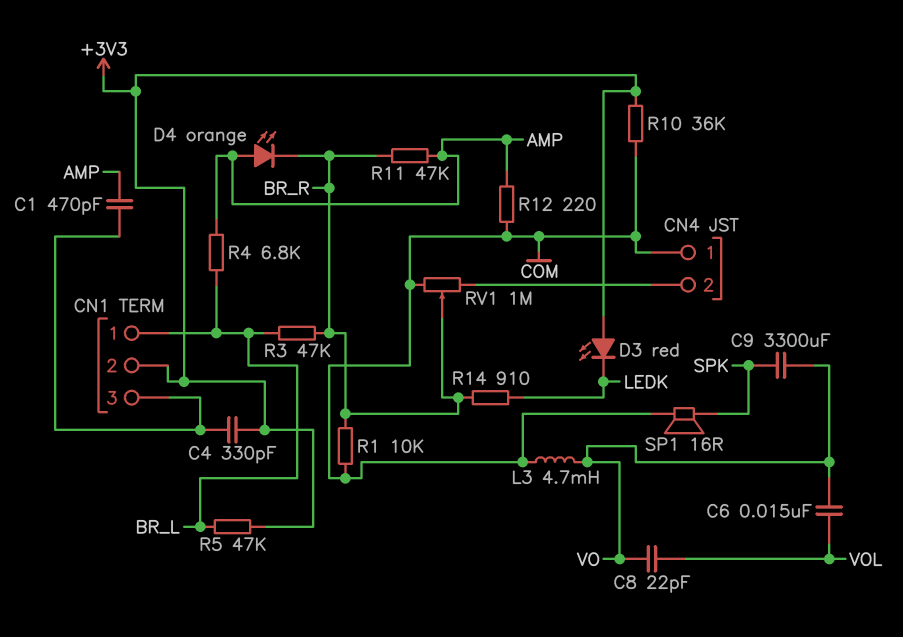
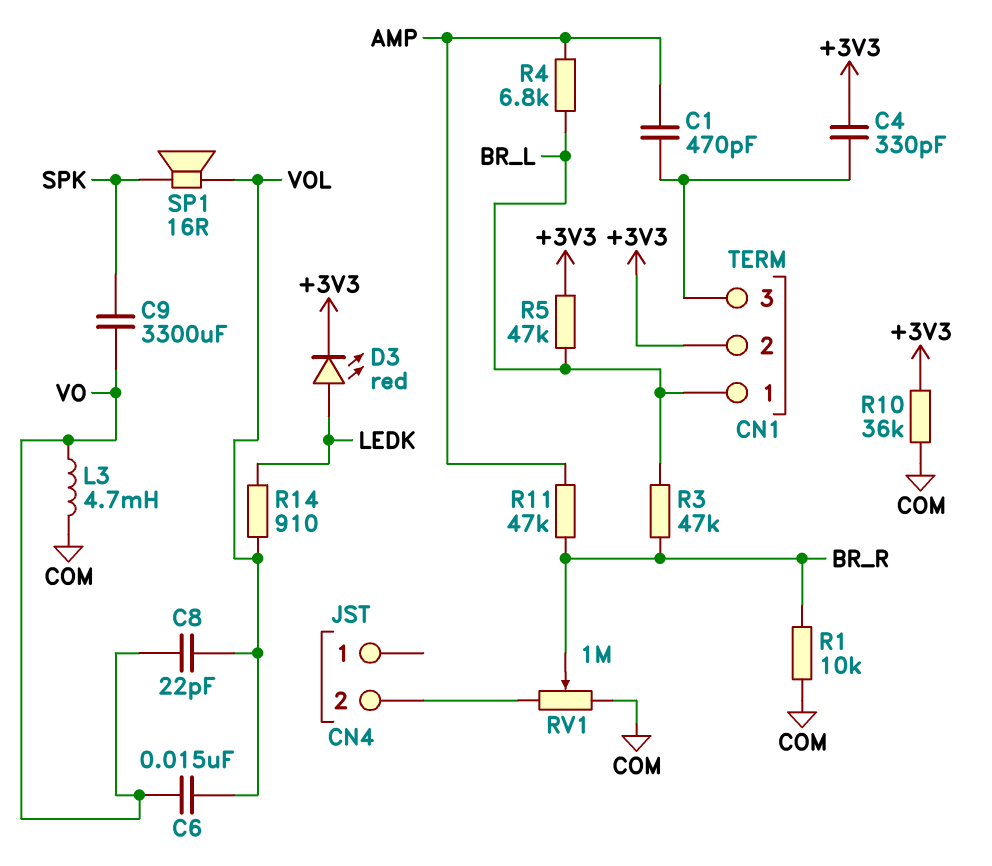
CN4 pin 1: COM -> none
D3: LED red (A +3V3, K LEDK) -> LED red (A LEDK, K +3V3)
D4: LED orange (A AMP, K BR_R) -> none
R12: 220 (AMP, COM) -> none
R14: 910 (BR_R, LEDK) -> 910 (LEDK, VOL)
SP1: speaker 16R (COM, SPK) -> speaker 16R (SPK, VOL)

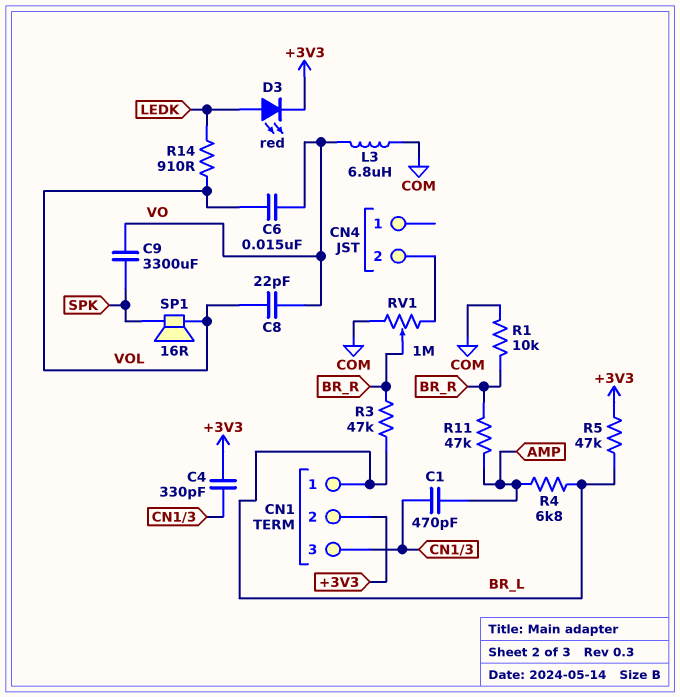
L3: 4.7mH (COM, VO) -> 6.8uH (COM, VO)
R10: 36k (+3V3, COM) -> none

